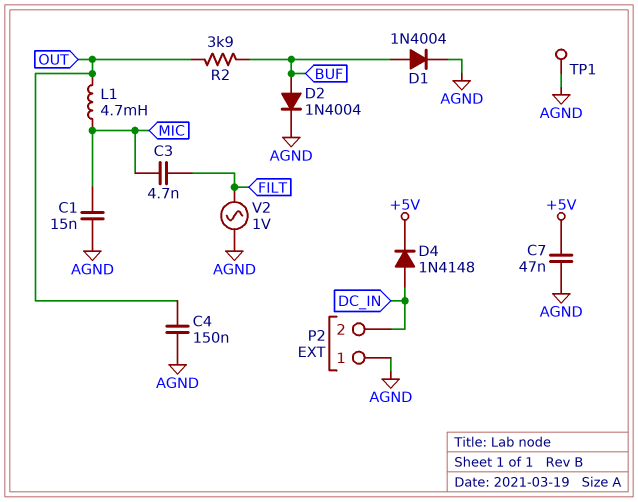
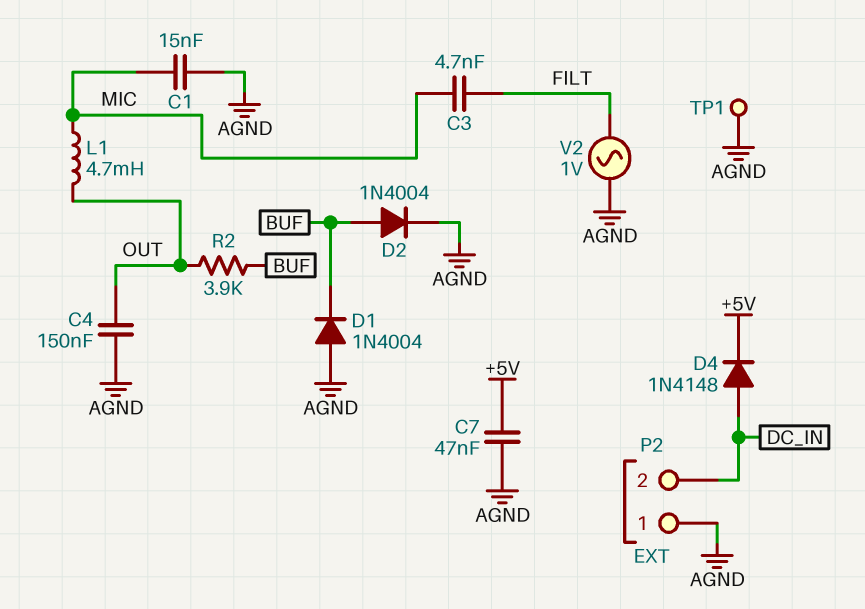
D1: diode 1N4004 (A BUF, K AGND) -> diode 1N4004 (A AGND, K BUF)

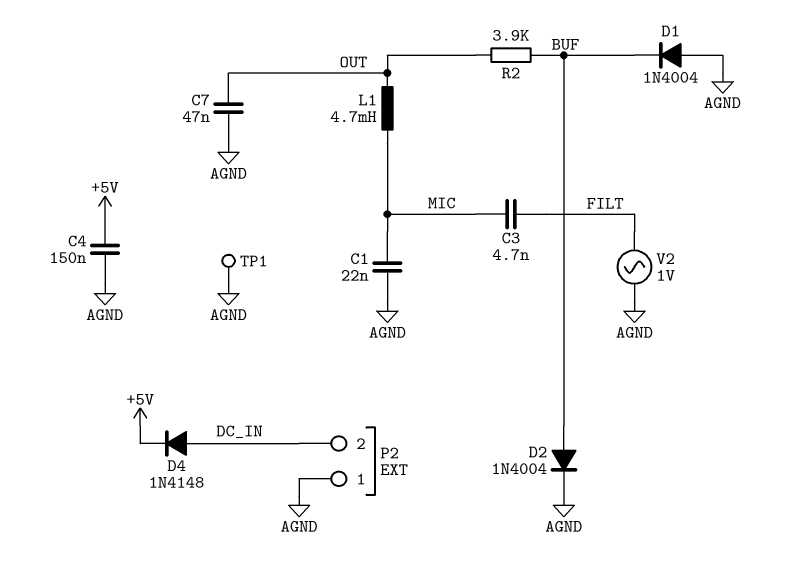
C1: 15nF (AGND, MIC) -> 22nF (AGND, MIC)
C4: 150nF (AGND, OUT) -> 150nF (+5V, AGND)
C7: 47nF (+5V, AGND) -> 47nF (AGND, OUT)

